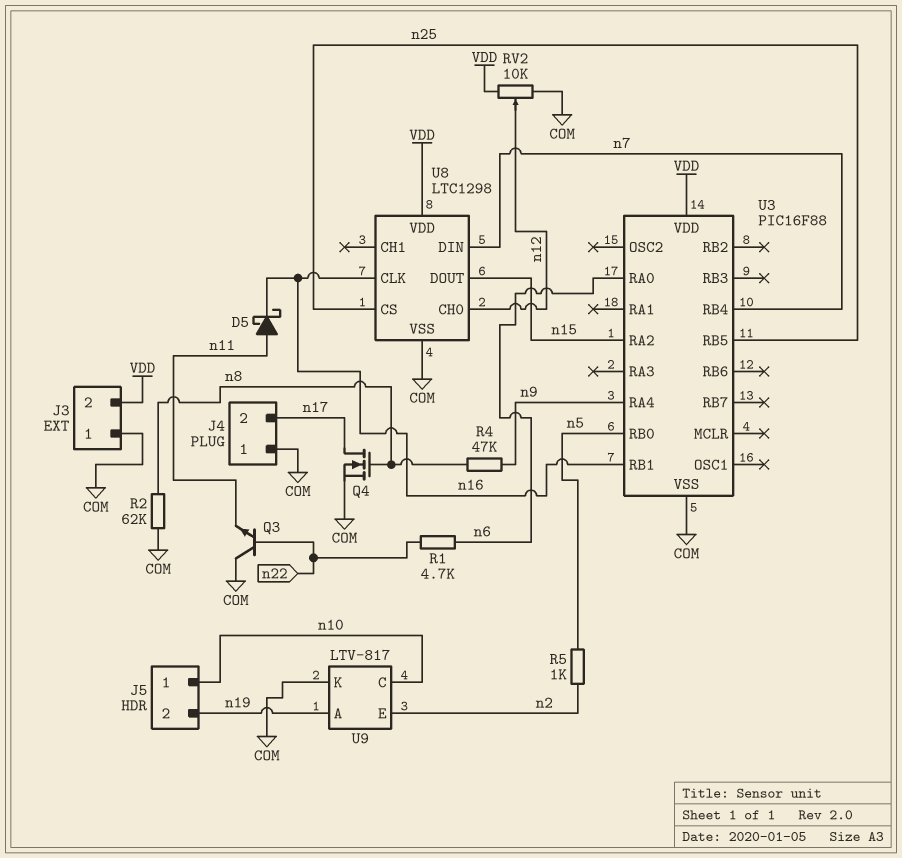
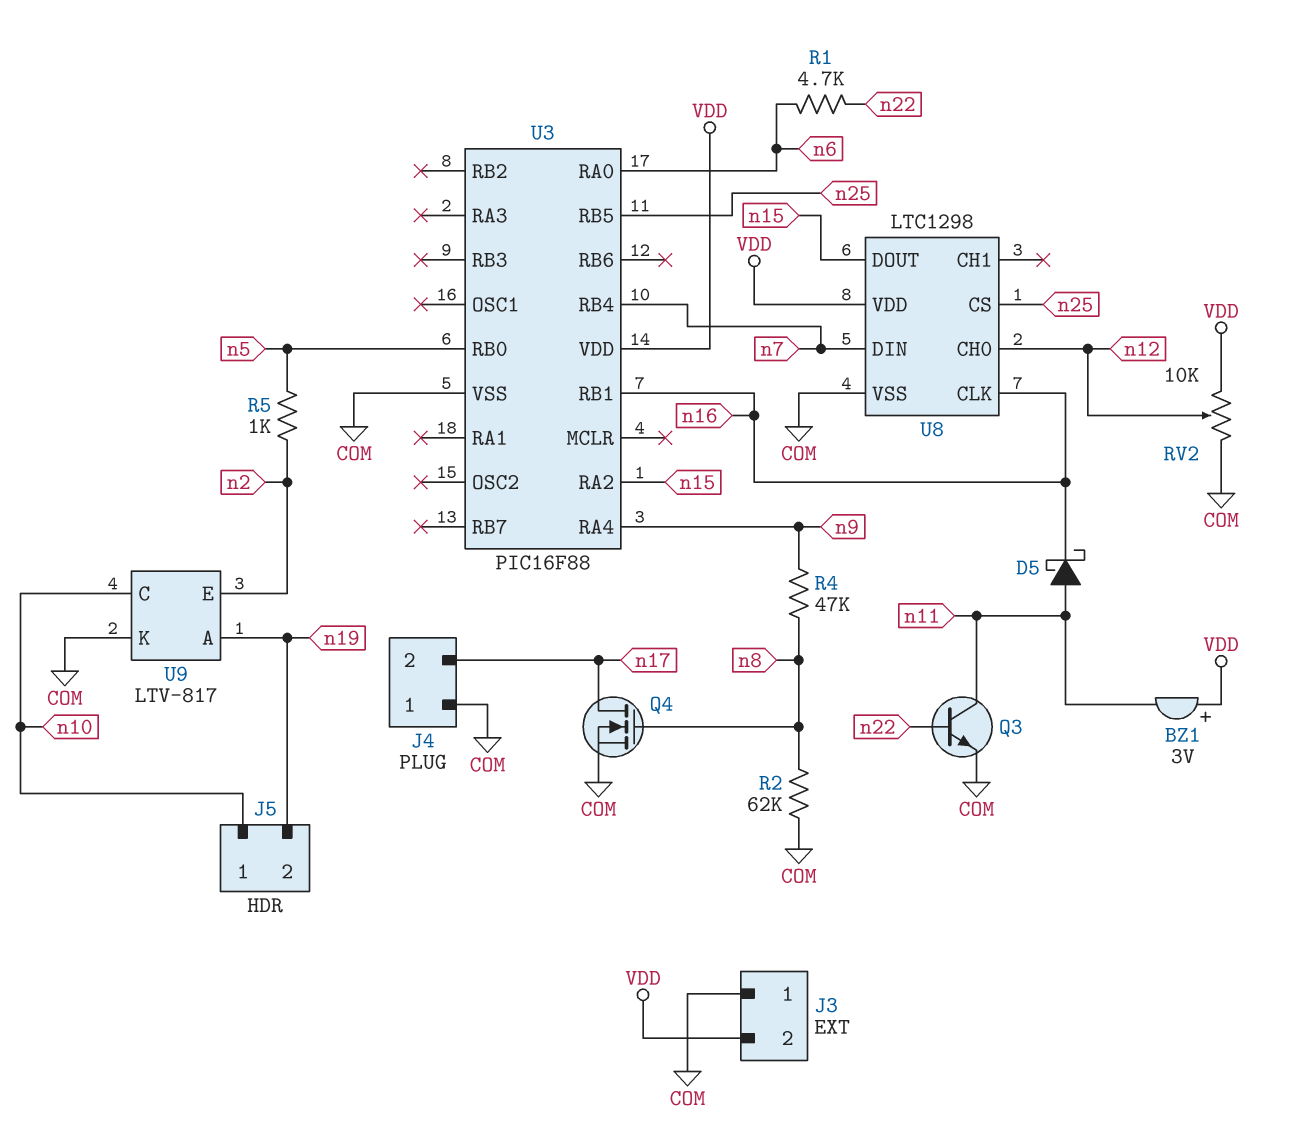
BZ1: none -> buzzer 3V (plus VDD, minus n11)
Q3: NPN (B n22, C COM, E n11) -> NPN (B n22, C n11, E COM)

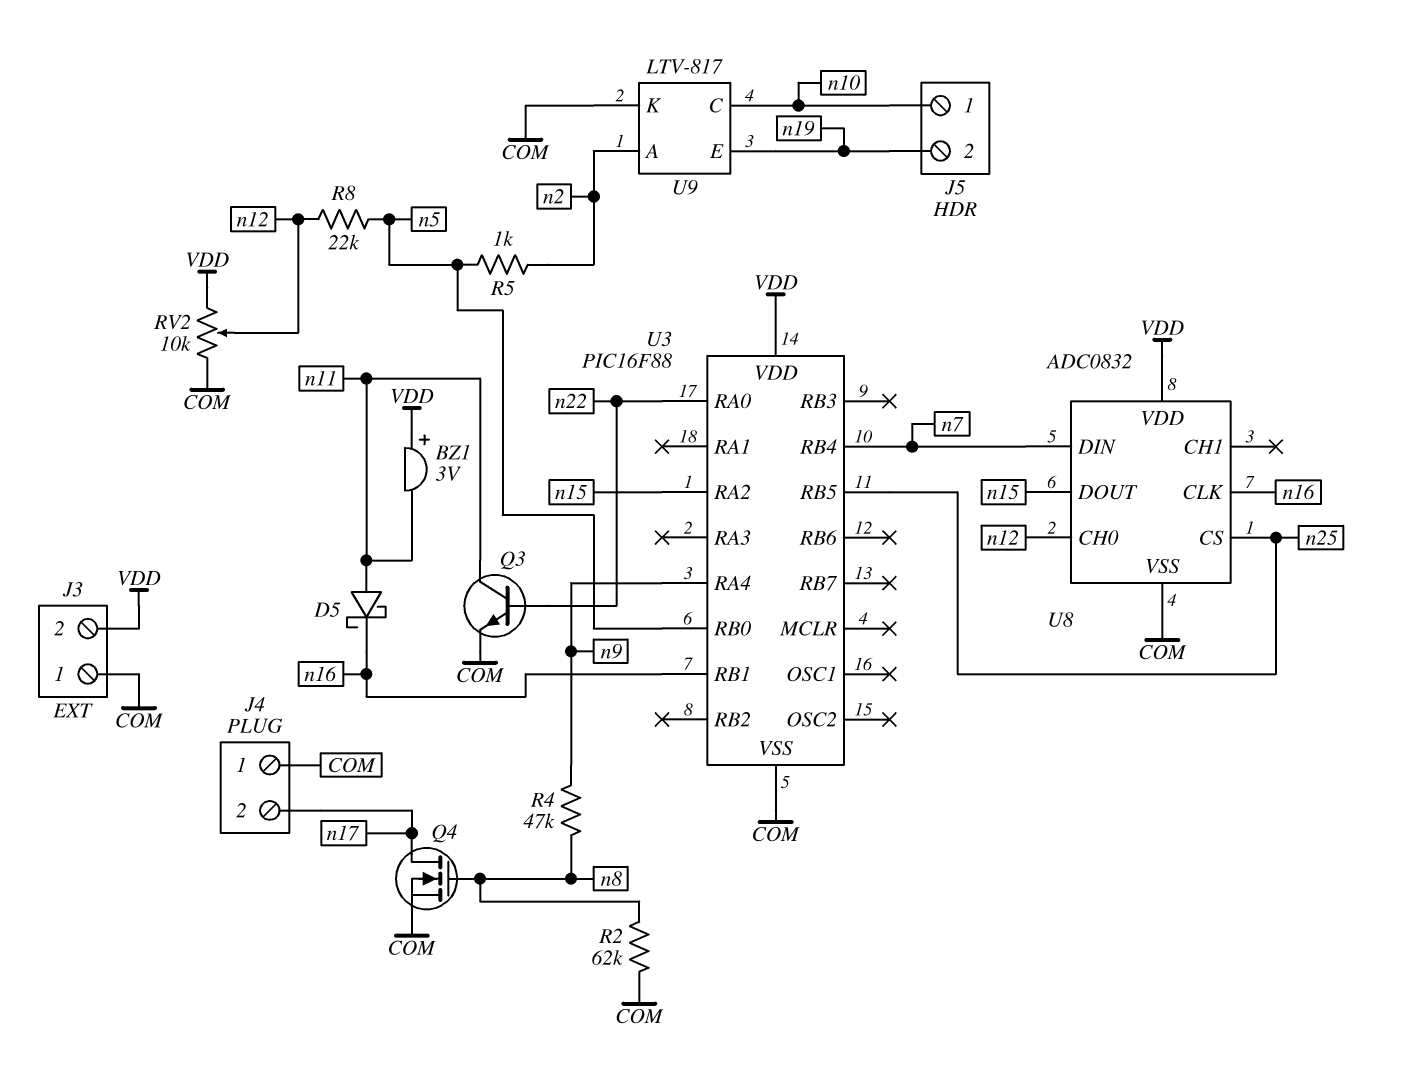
R1: 4.7k (n6, n22) -> none
R8: none -> 22k (n5, n12)
U3 pin RA0: n6 -> n22
U8: LTC1298 -> ADC0832
U9 pin A: n19 -> n2
U9 pin E: n2 -> n19

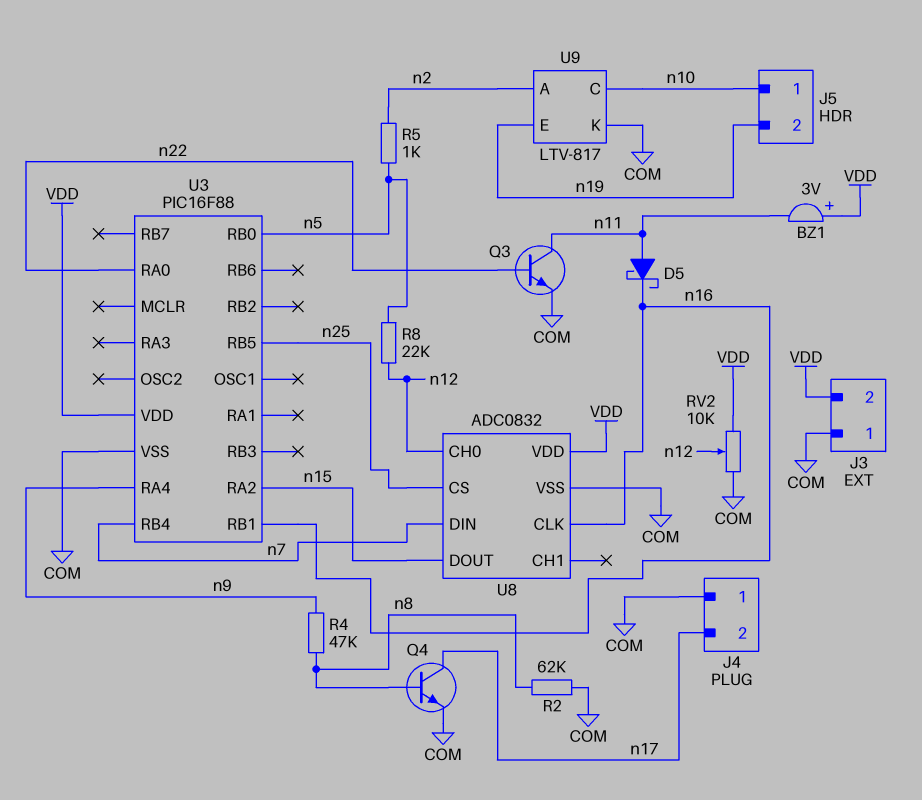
Q4: NMOS (G n8, D n17, S COM) -> NPN (B n8, C n17, E COM)

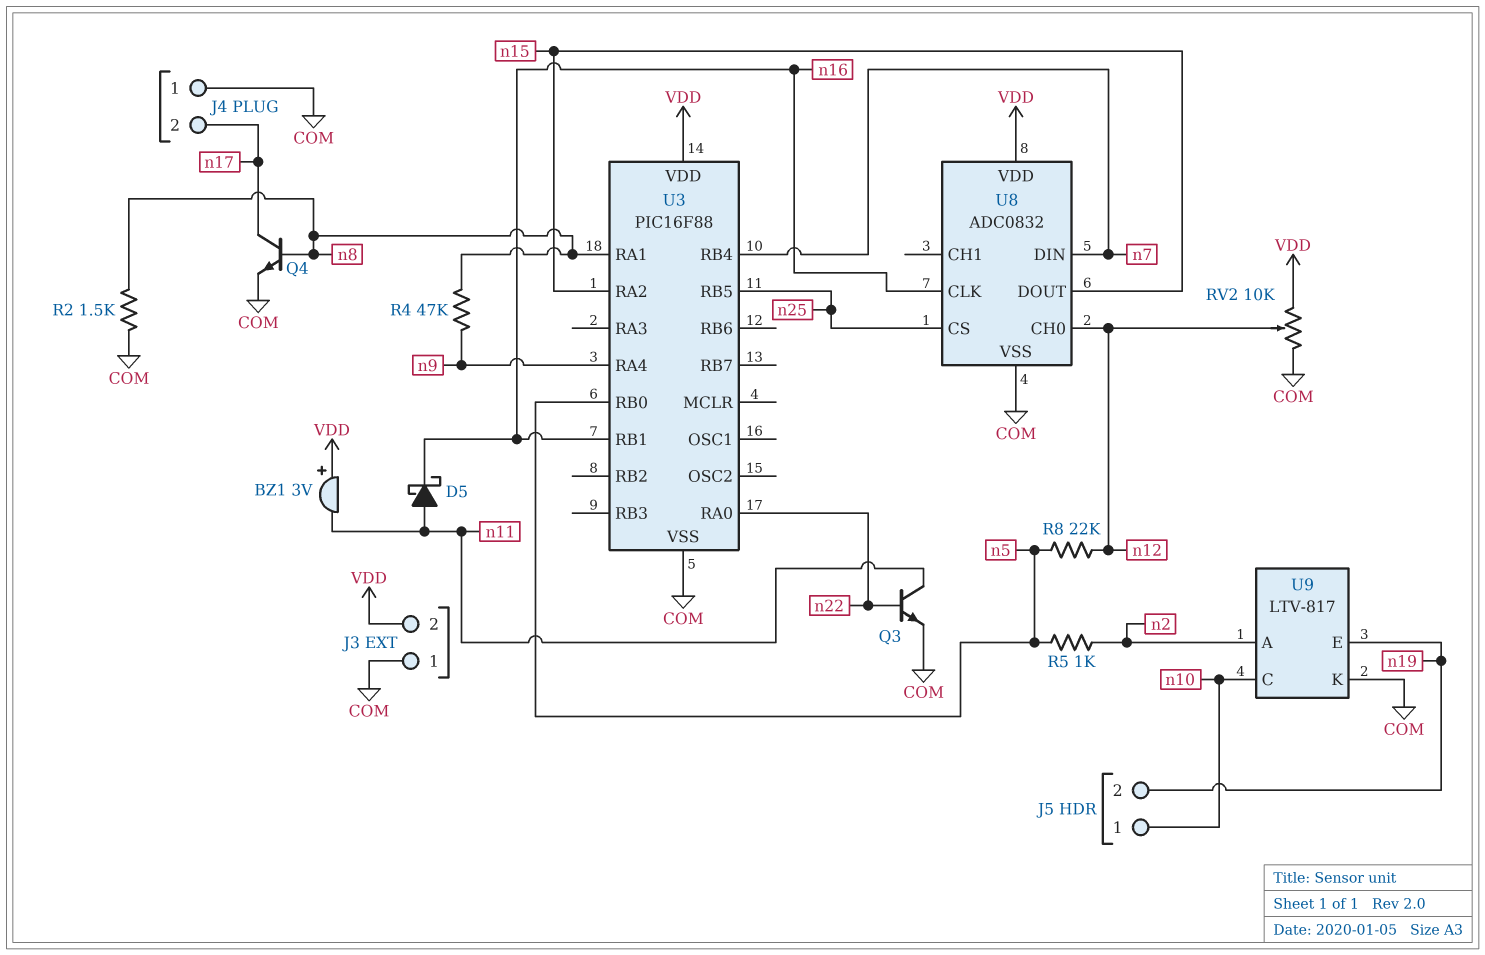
R2: 62k (COM, n8) -> 1.5k (COM, n8)
U3 pin RA1: none -> n8

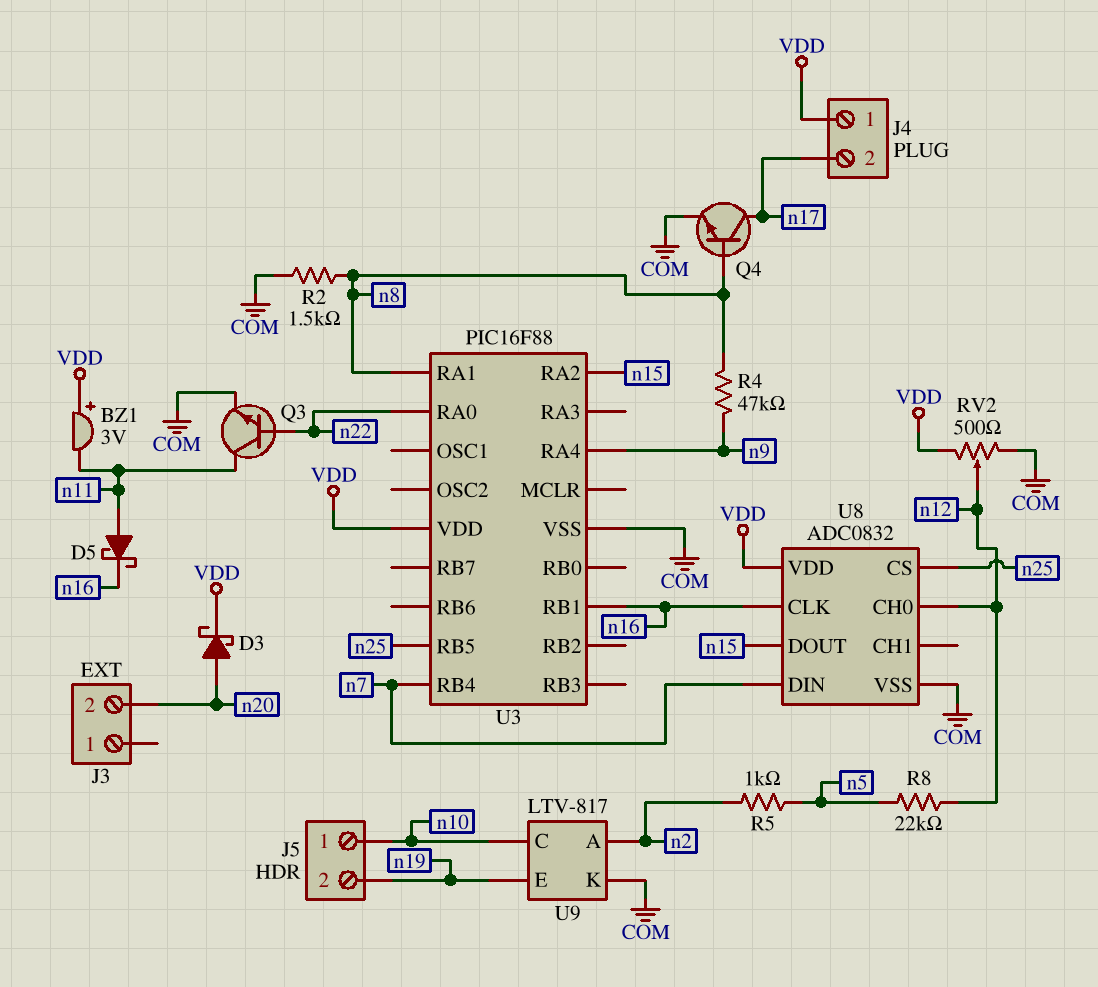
D3: none -> schottky (A n20, K VDD)
J3 pin 1: COM -> none
J3 pin 2: VDD -> n20
J4 pin 1: COM -> VDD
RV2: 10k (COM, VDD, wiper n12) -> 500 (COM, VDD, wiper n12)
U3 pin RB0: n5 -> none

